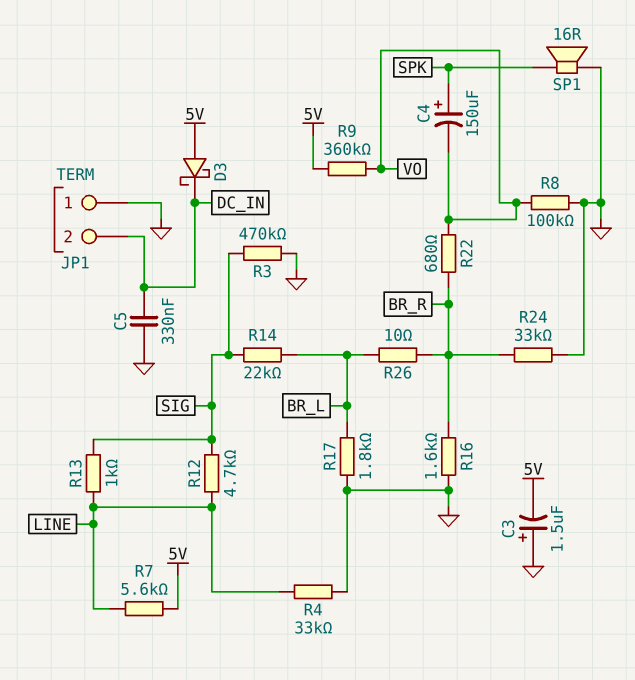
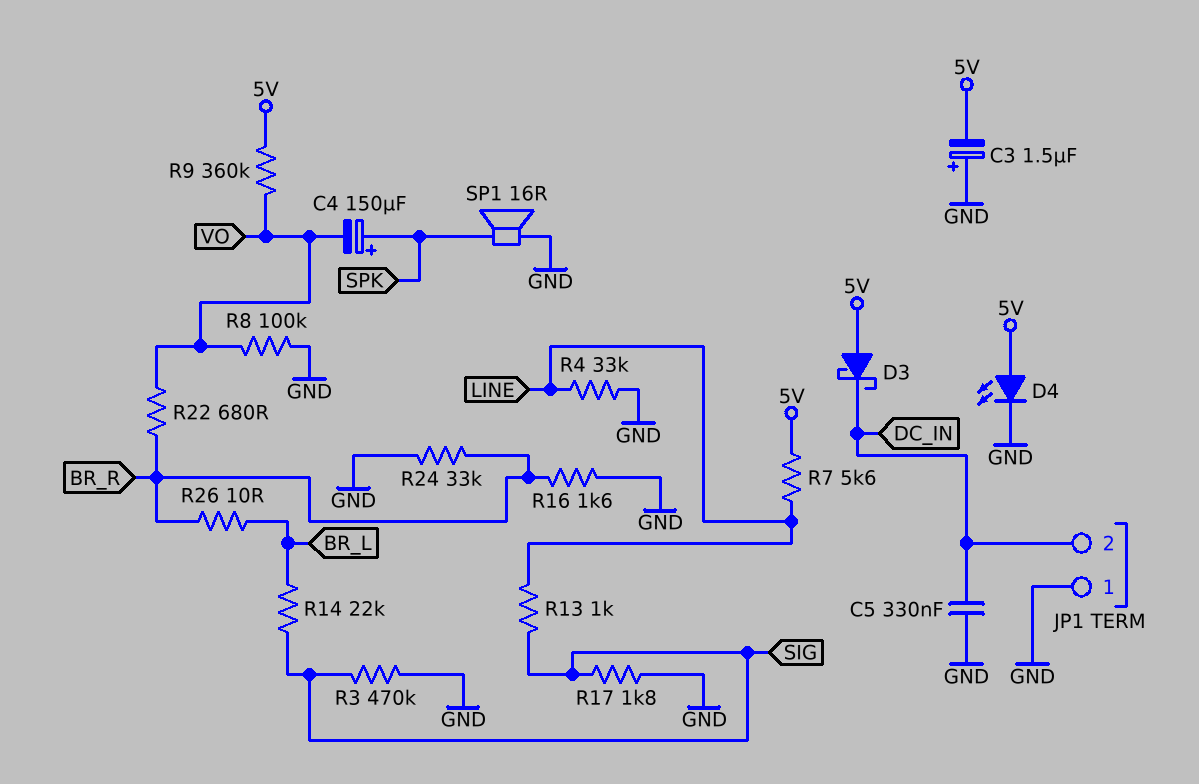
D4: none -> LED (A 5V, K GND)
R12: 4.7k (LINE, SIG) -> none
R17: 1.8k (BR_L, GND) -> 1.8k (GND, SIG)

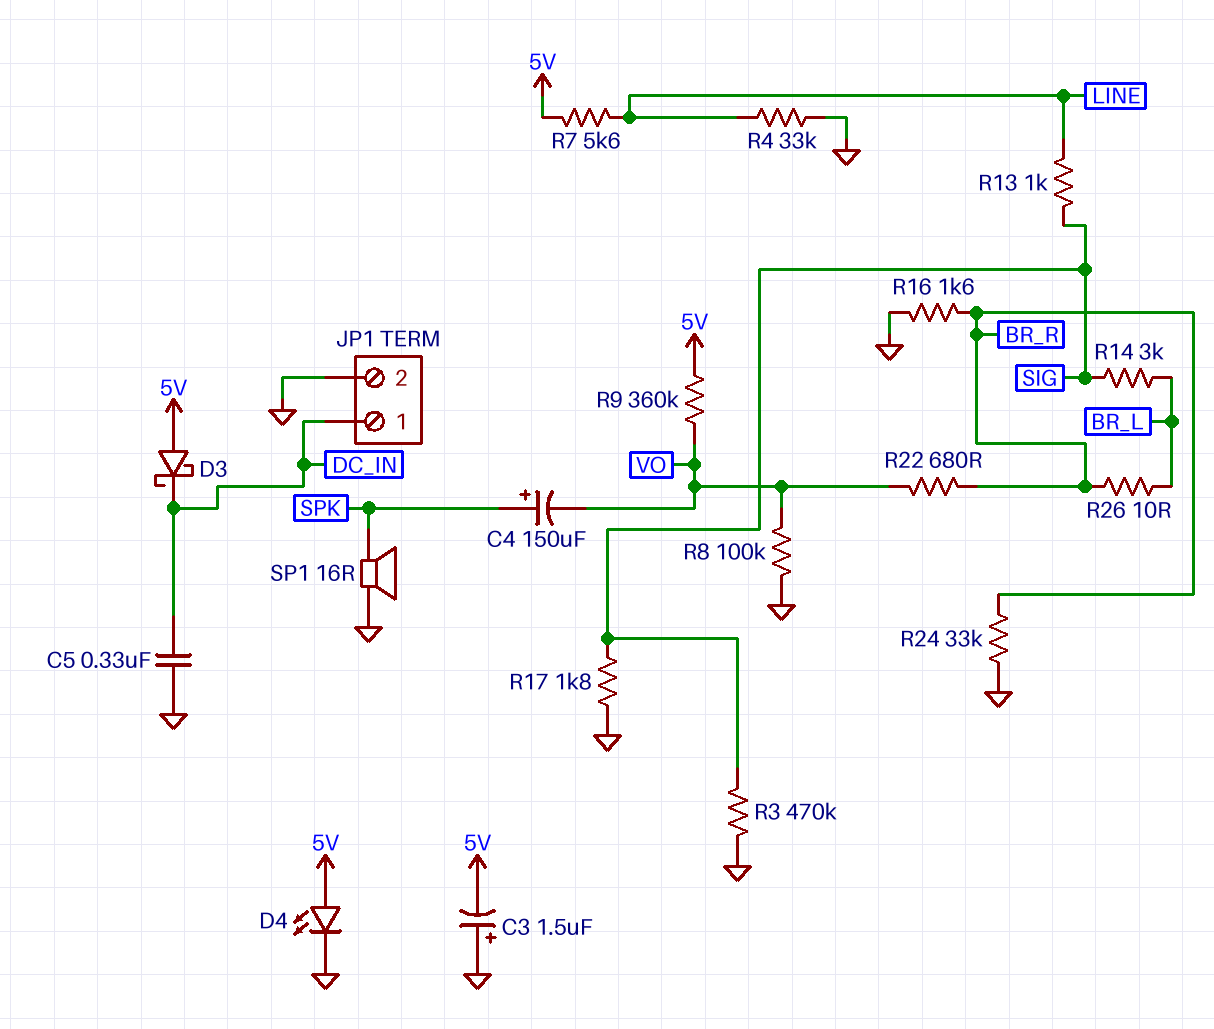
JP1 pin 1: GND -> DC_IN
JP1 pin 2: DC_IN -> GND
R14: 22k (BR_L, SIG) -> 3k (BR_L, SIG)

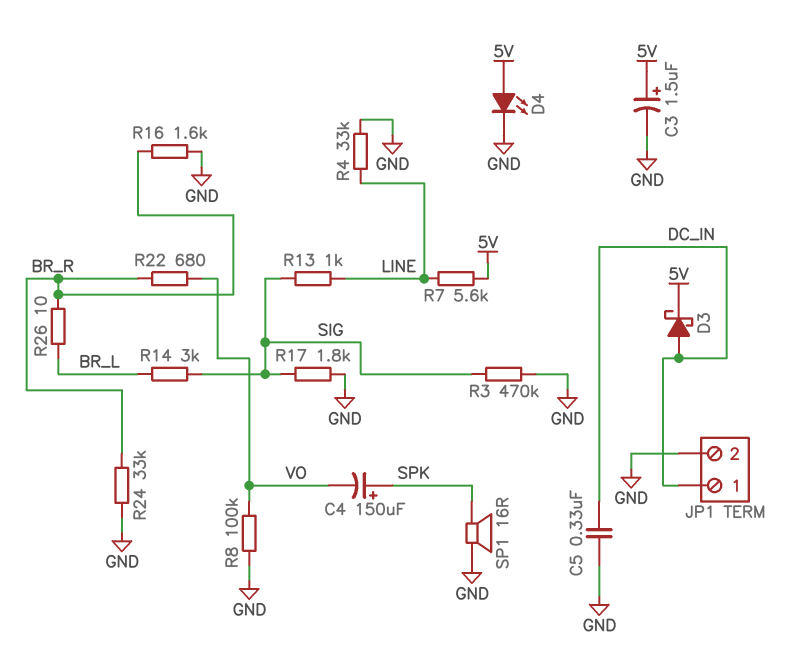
C3: 1.5uF (plus GND, minus 5V) -> 1.5uF (plus 5V, minus GND)
D3: schottky (A 5V, K DC_IN) -> schottky (A DC_IN, K 5V)
R9: 360k (5V, VO) -> none

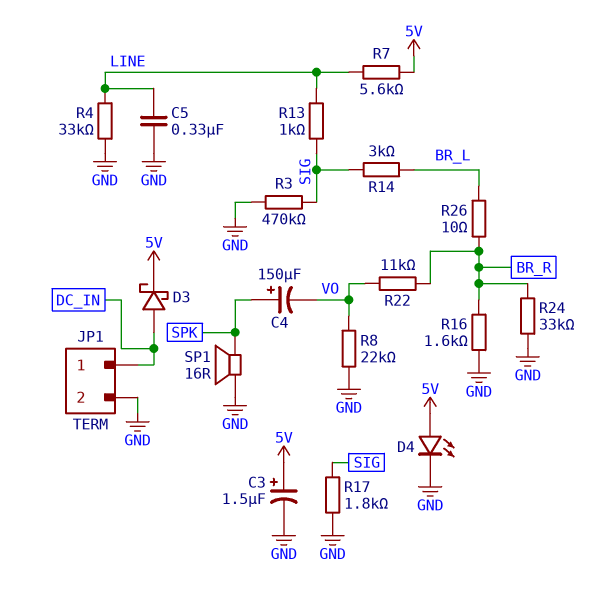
C5: 330nF (DC_IN, GND) -> 330nF (GND, LINE)
R8: 100k (GND, VO) -> 22k (GND, VO)
R22: 680 (BR_R, VO) -> 11k (BR_R, VO)

